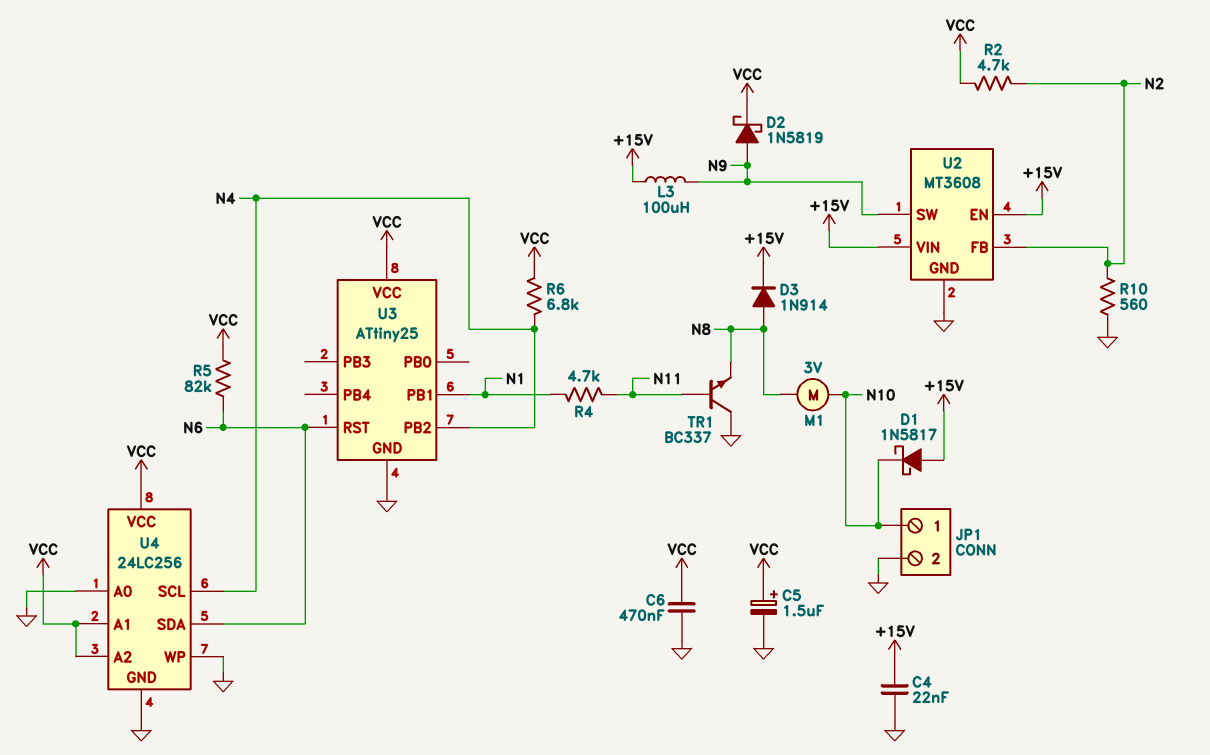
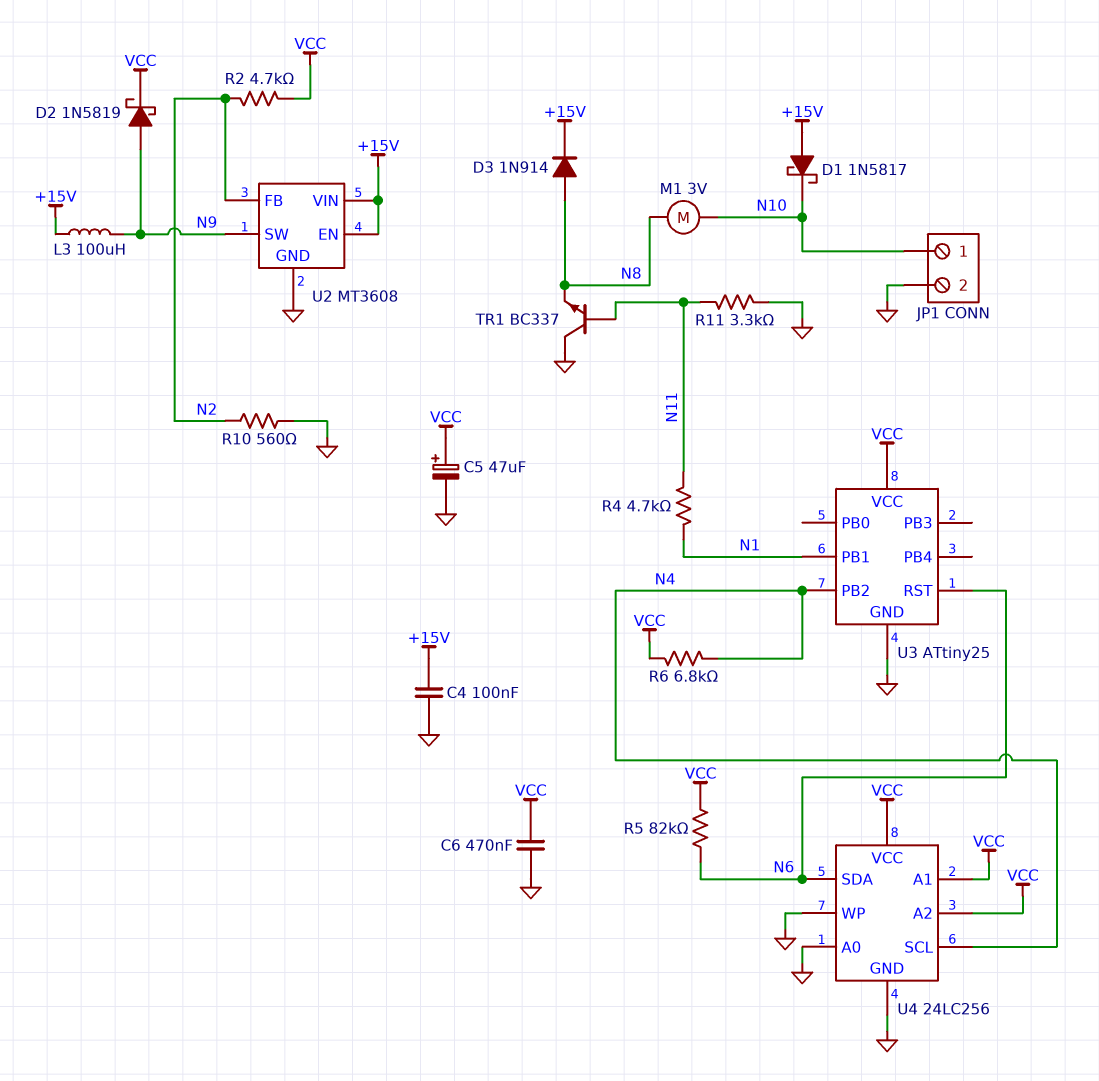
C4: 22nF (+15V, GND) -> 100nF (+15V, GND)
C5: 1.5uF (plus VCC, minus GND) -> 47uF (plus VCC, minus GND)
R11: none -> 3.3k (GND, N11)

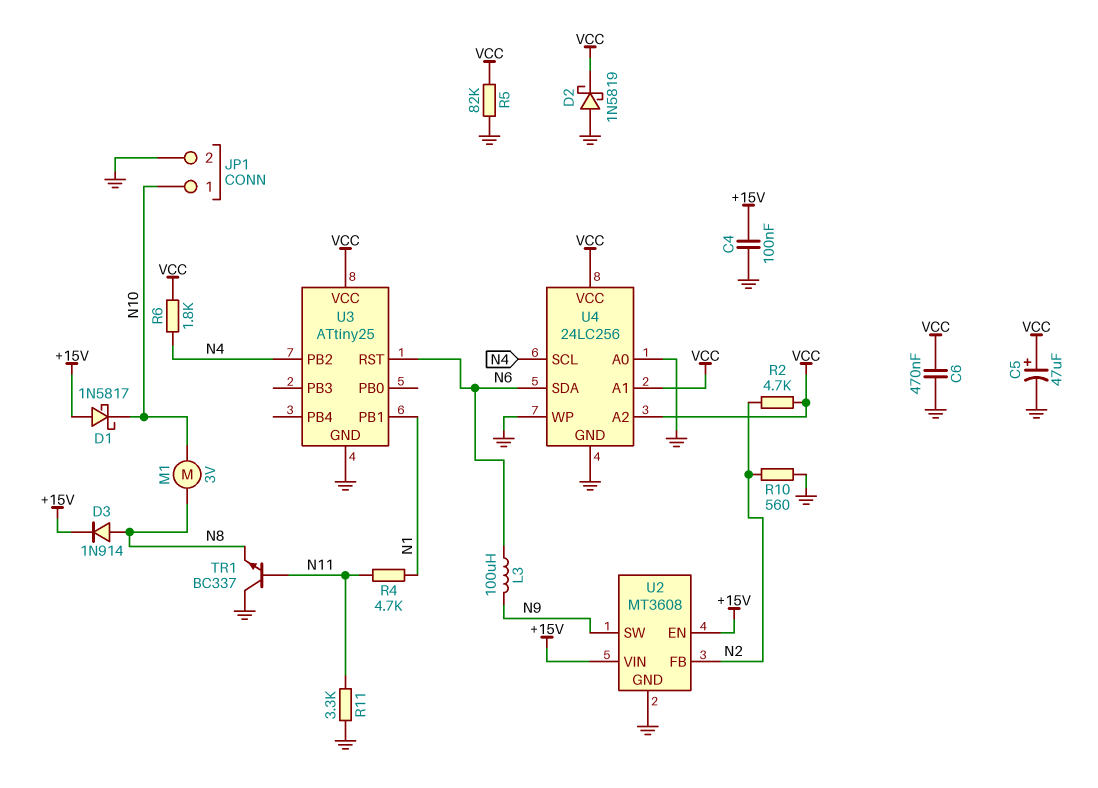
D2: schottky 1N5819 (A N9, K VCC) -> schottky 1N5819 (A GND, K VCC)
L3: 100uH (+15V, N9) -> 100uH (N6, N9)
R5: 82k (N6, VCC) -> 82k (GND, VCC)
R6: 6.8k (N4, VCC) -> 1.8k (N4, VCC)

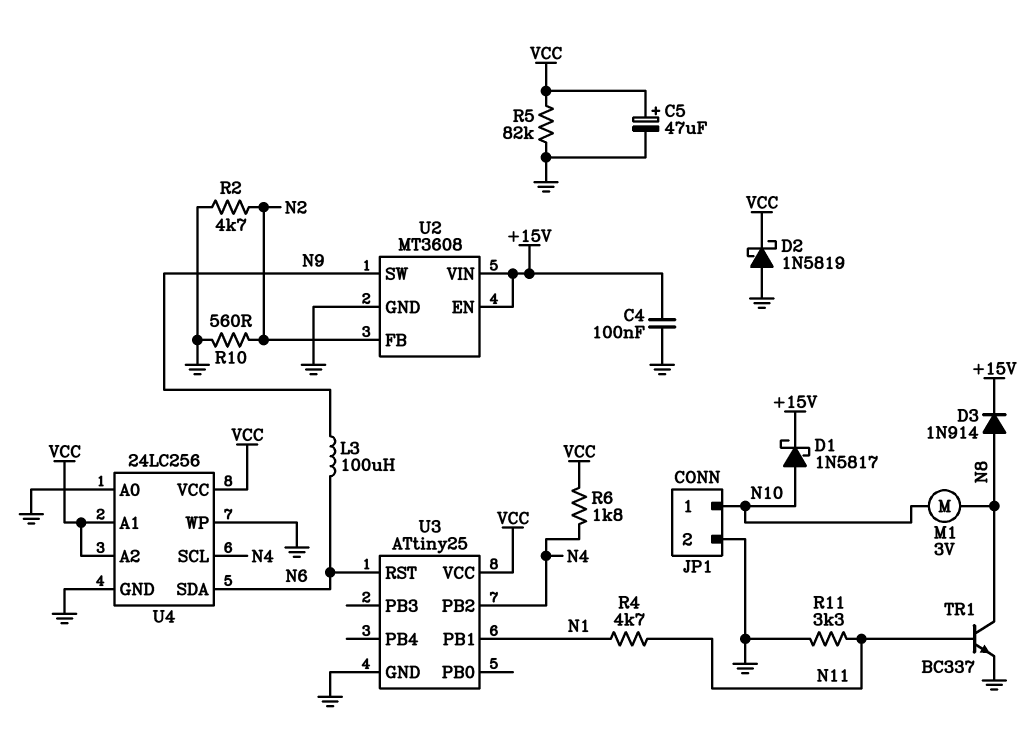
C6: 470nF (GND, VCC) -> none
D1: schottky 1N5817 (A +15V, K N10) -> schottky 1N5817 (A N10, K +15V)
R2: 4.7k (N2, VCC) -> 4.7k (GND, N2)
TR1: NPN BC337 (B N11, C GND, E N8) -> NPN BC337 (B N11, C N8, E GND)

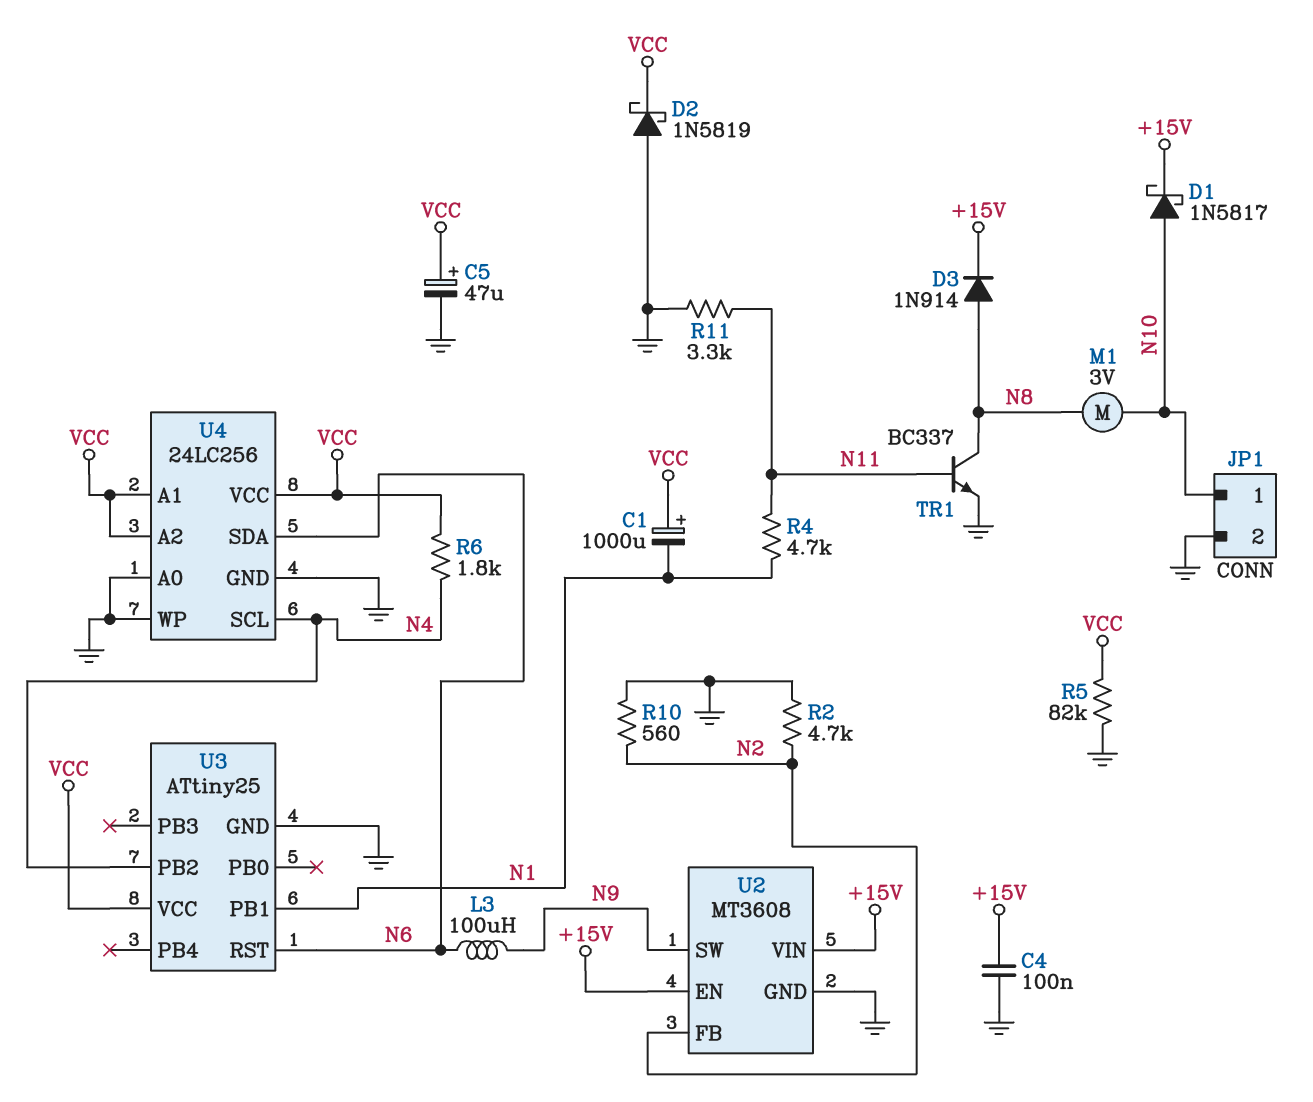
C1: none -> 1000uF (plus VCC, minus N1)

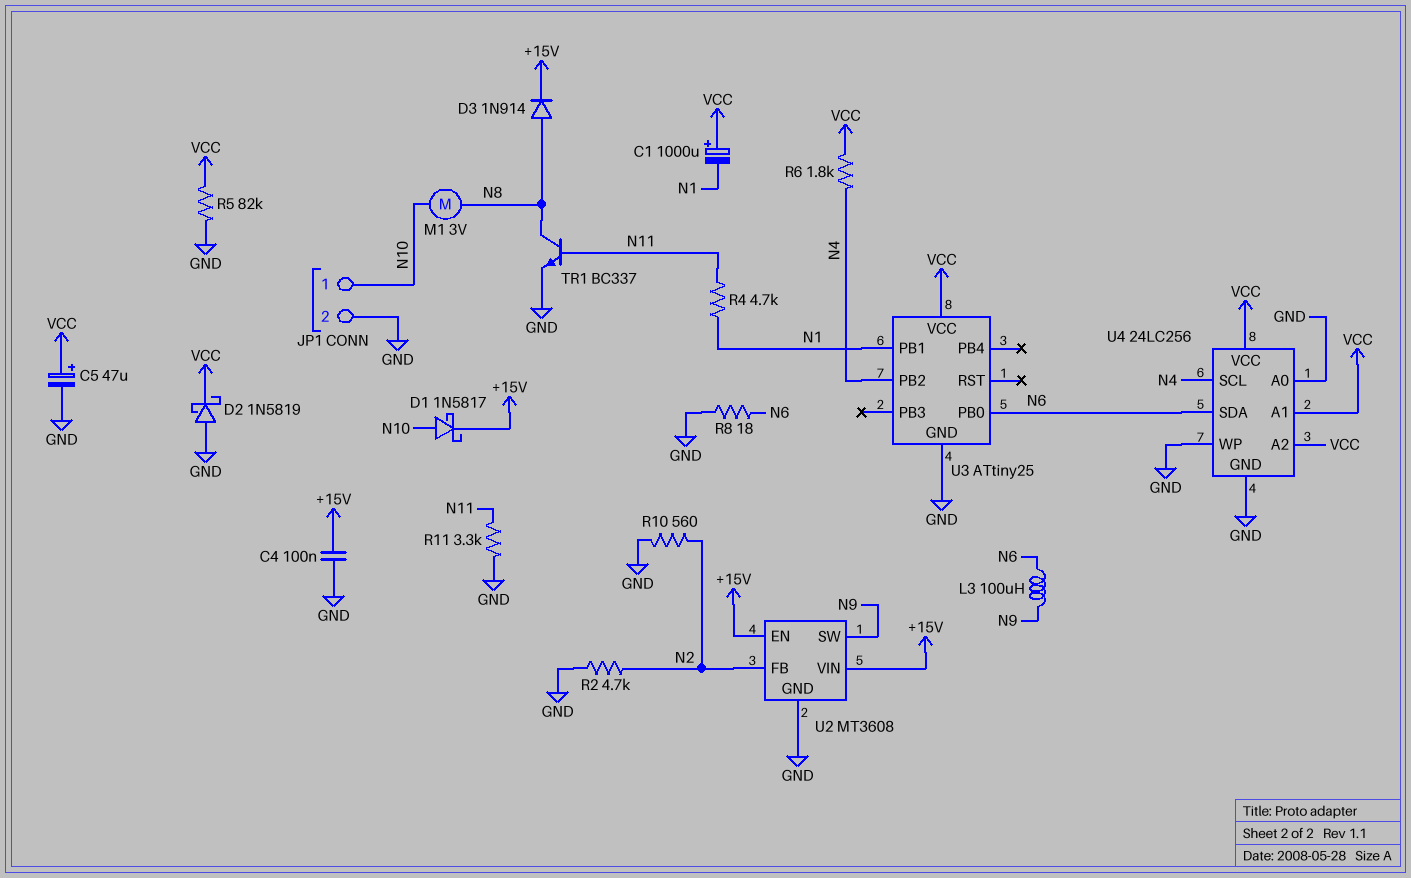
R8: none -> 18 (GND, N6)
U3 pin PB0: none -> N6
U3 pin RST: N6 -> none

